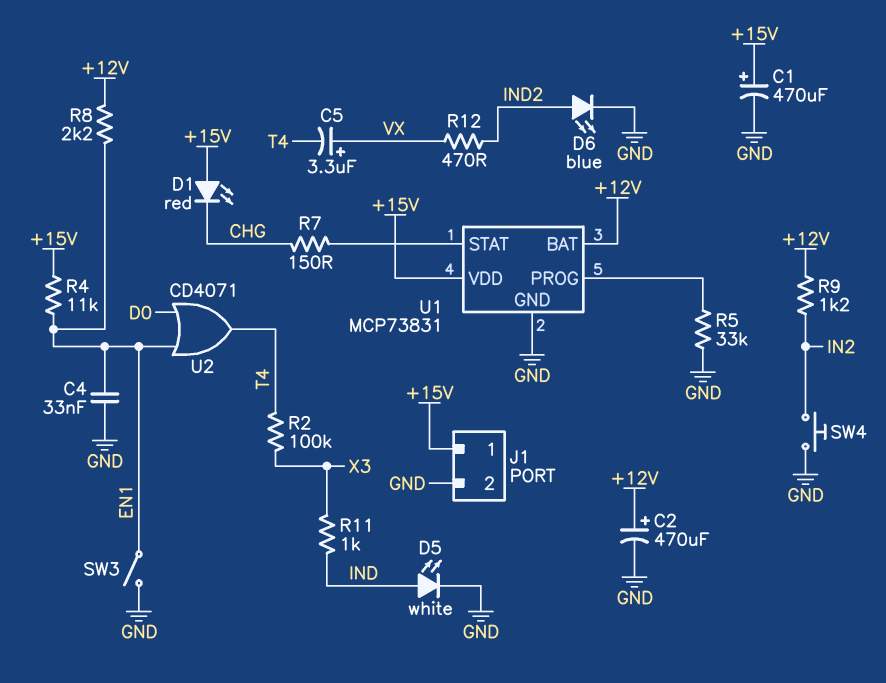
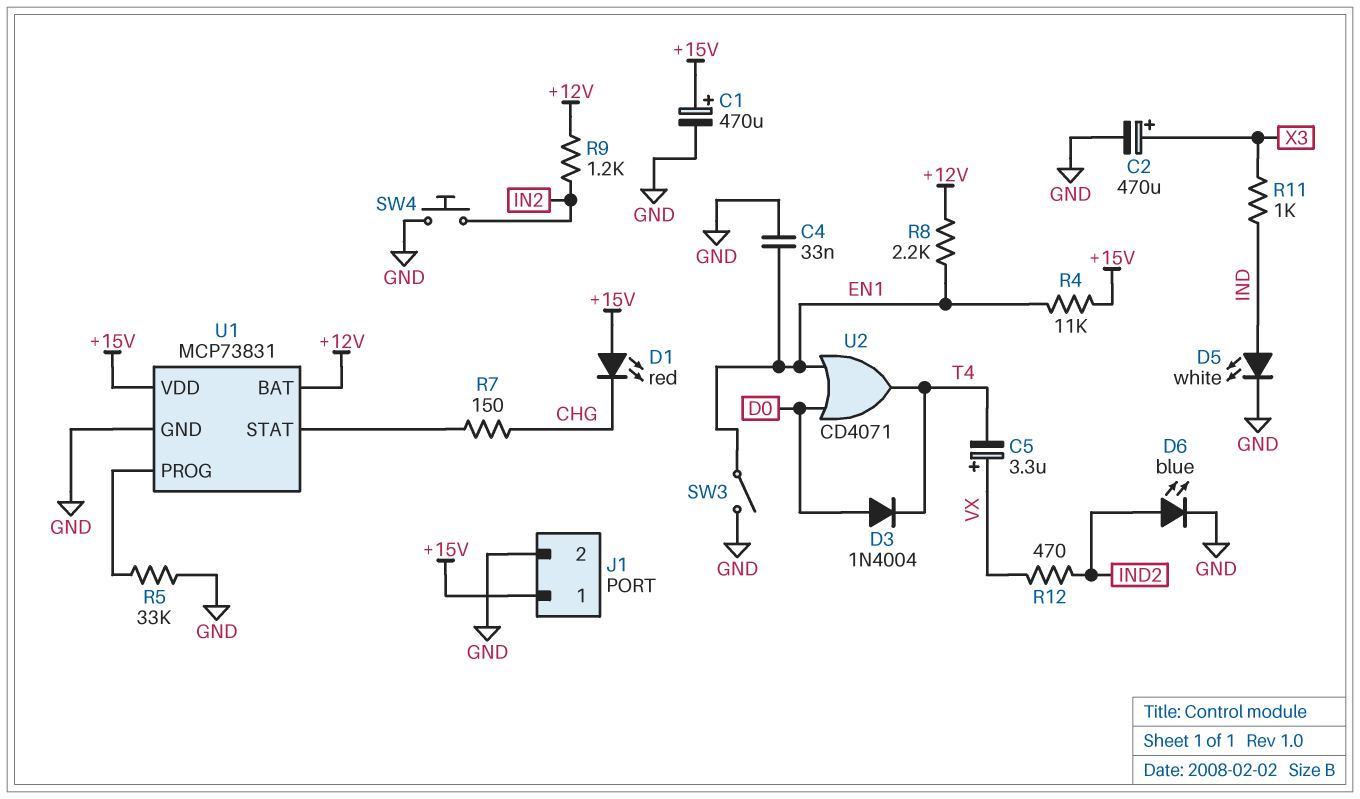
C2: 470uF (plus +12V, minus GND) -> 470uF (plus X3, minus GND)
D3: none -> diode 1N4004 (A D0, K T4)
R2: 100k (T4, X3) -> none

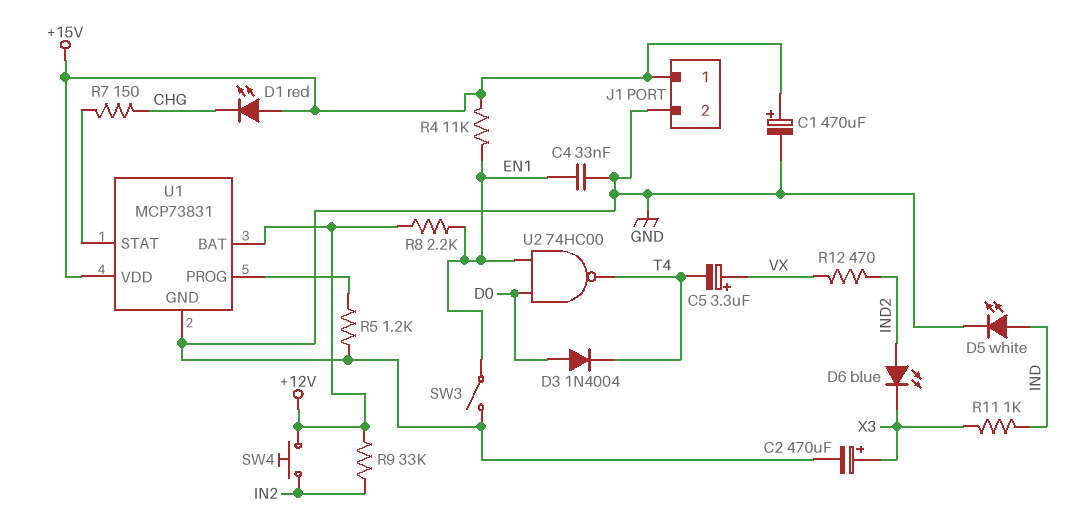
D6: LED blue (A IND2, K GND) -> LED blue (A IND2, K X3)
R5: 33k (GND, U1/PROG) -> 1.2k (GND, U1/PROG)
R9: 1.2k (+12V, IN2) -> 33k (+12V, IN2)
SW4: button (GND, IN2) -> button (+12V, IN2)
U2: OR CD4071 (in D0, in EN1, out T4) -> NAND 74HC00 (in D0, in EN1, out T4)

